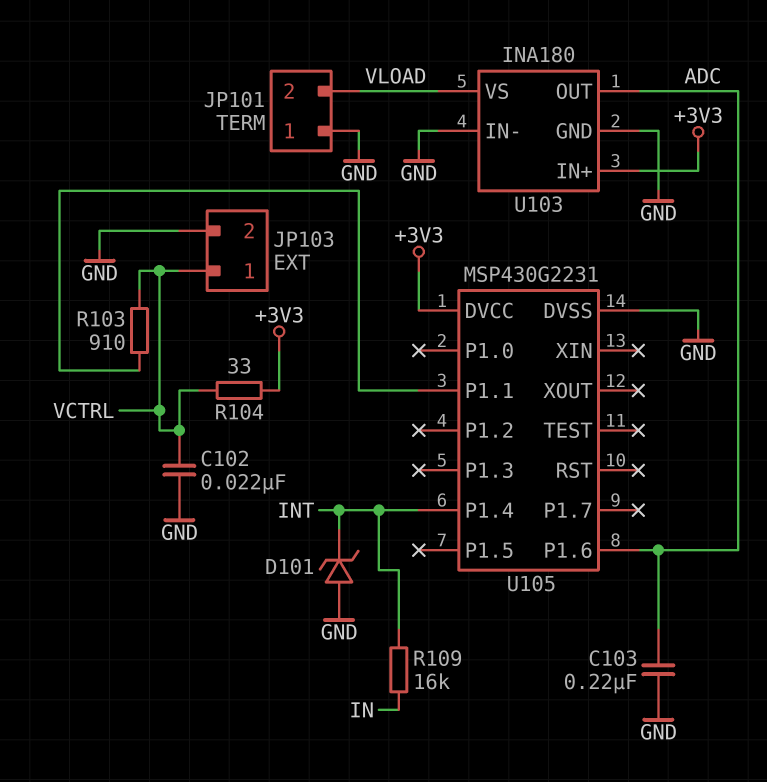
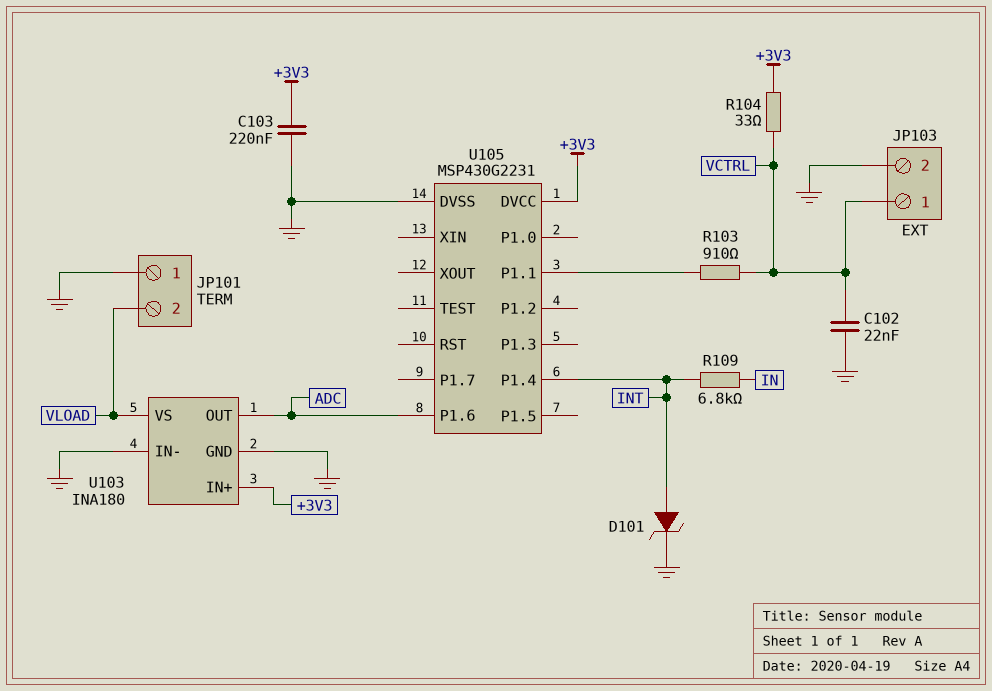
C103: 220nF (ADC, GND) -> 220nF (+3V3, GND)
D101: zener (A GND, K INT) -> zener (A INT, K GND)
R109: 16k (IN, INT) -> 6.8k (IN, INT)

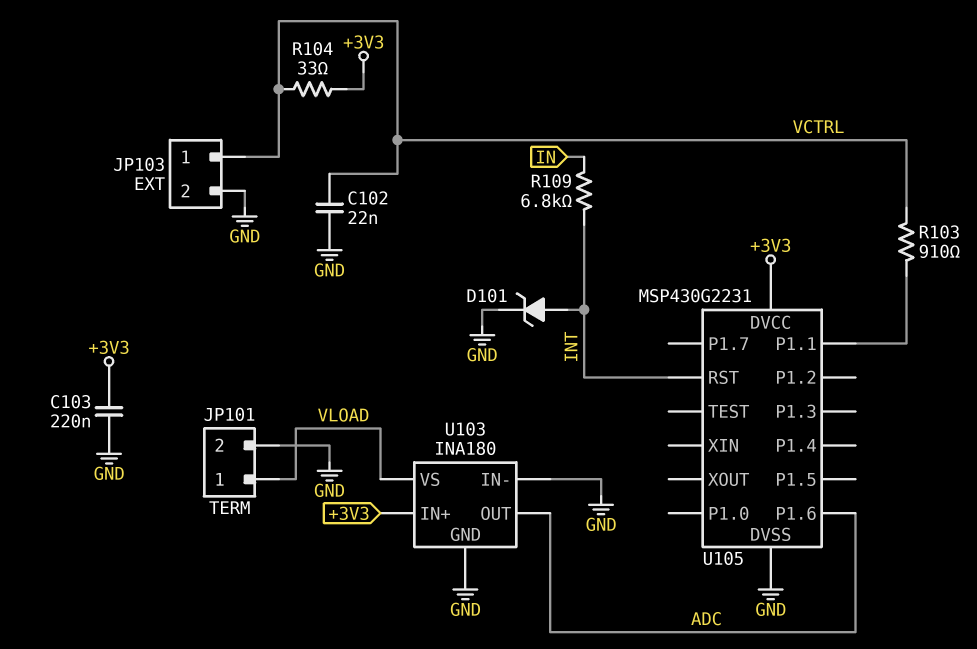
JP101 pin 1: GND -> VLOAD
JP101 pin 2: VLOAD -> GND
U105 pin P1.4: INT -> none
U105 pin RST: none -> INT

